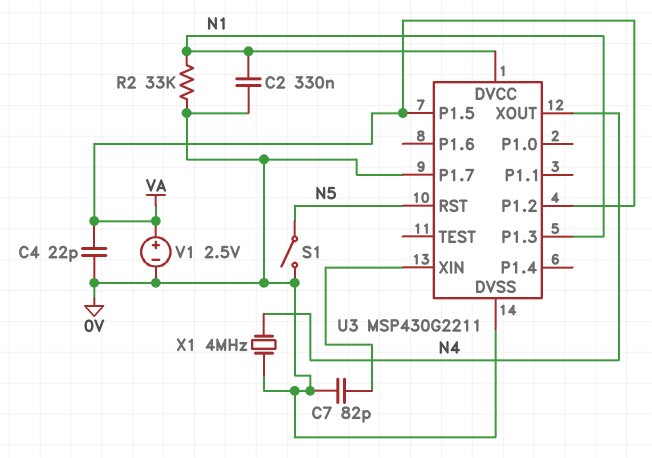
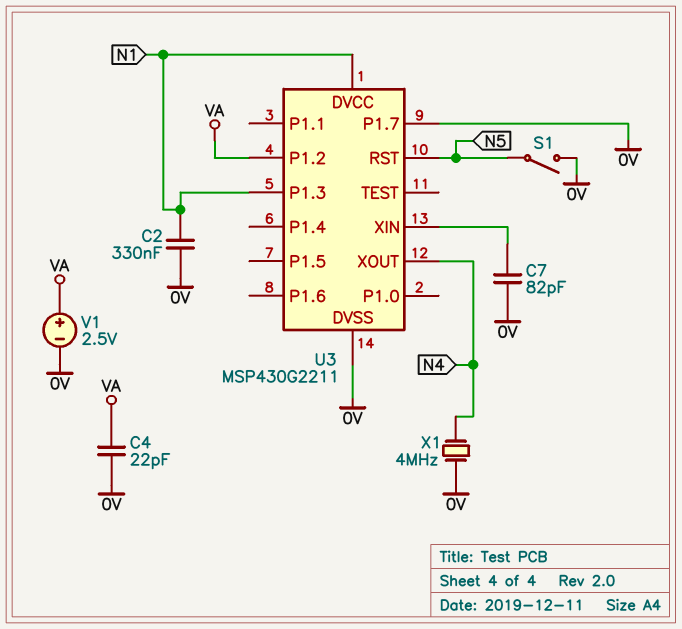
R2: 33k (0V, N1) -> none
U3 pin P1.5: VA -> none

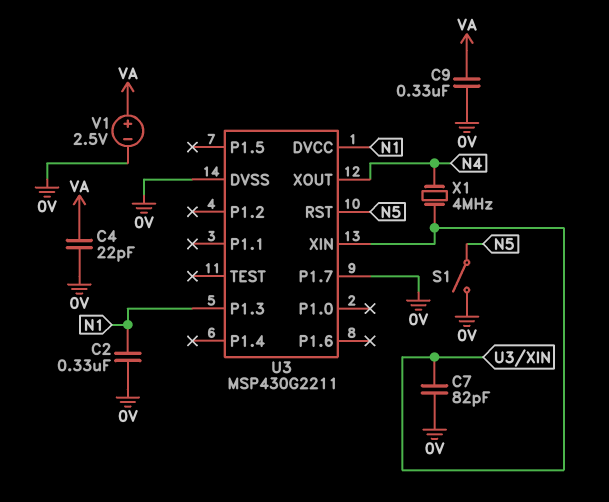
C9: none -> 330nF (0V, VA)
U3 pin P1.2: VA -> none
X1: 4MHz (0V, N4) -> 4MHz (N4, U3/XIN)

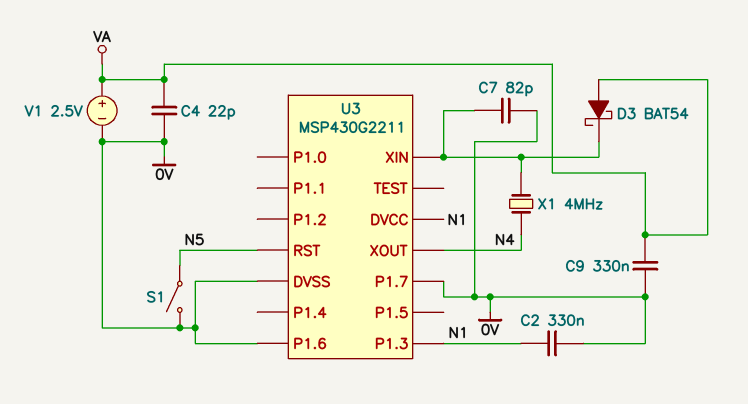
D3: none -> schottky BAT54 (A VA, K U3/XIN)
U3 pin P1.6: none -> 0V

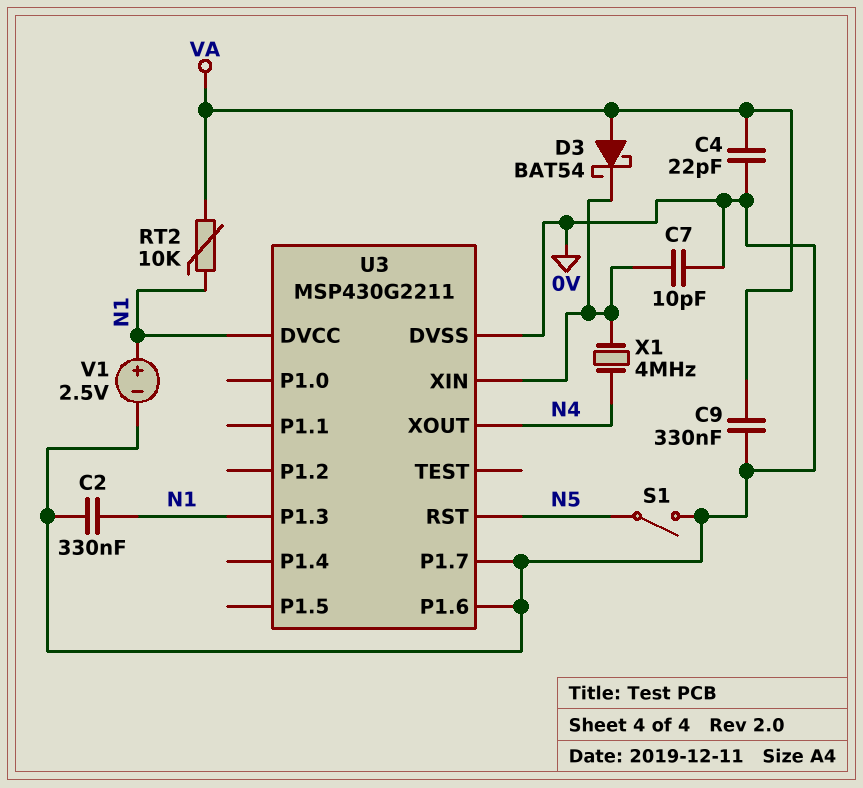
C7: 82pF (0V, U3/XIN) -> 10pF (0V, U3/XIN)
RT2: none -> 10k (N1, VA)
V1: 2.5V (plus VA, minus 0V) -> 2.5V (plus N1, minus 0V)

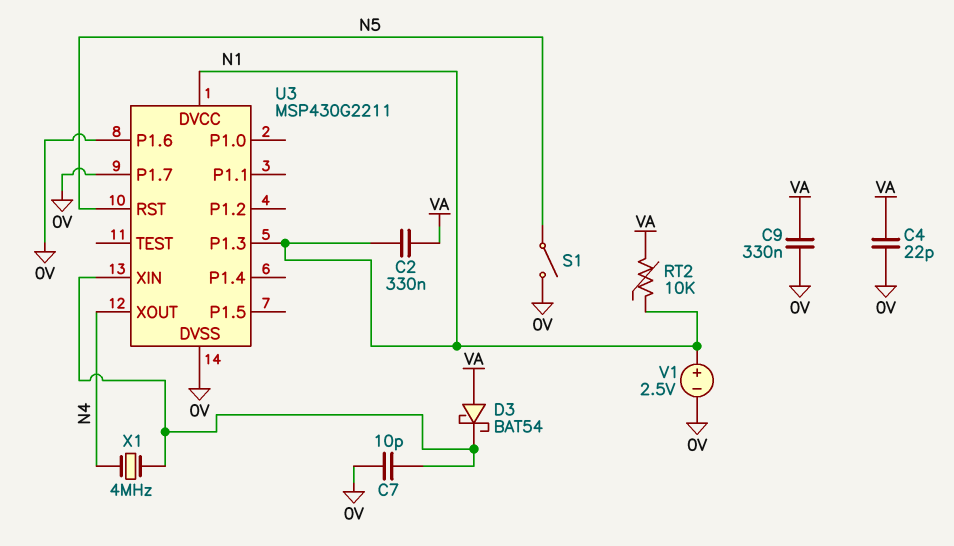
C2: 330nF (0V, N1) -> 330nF (N1, VA)

